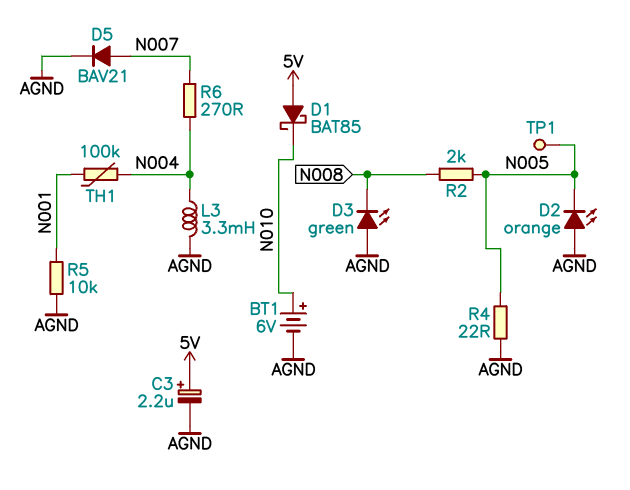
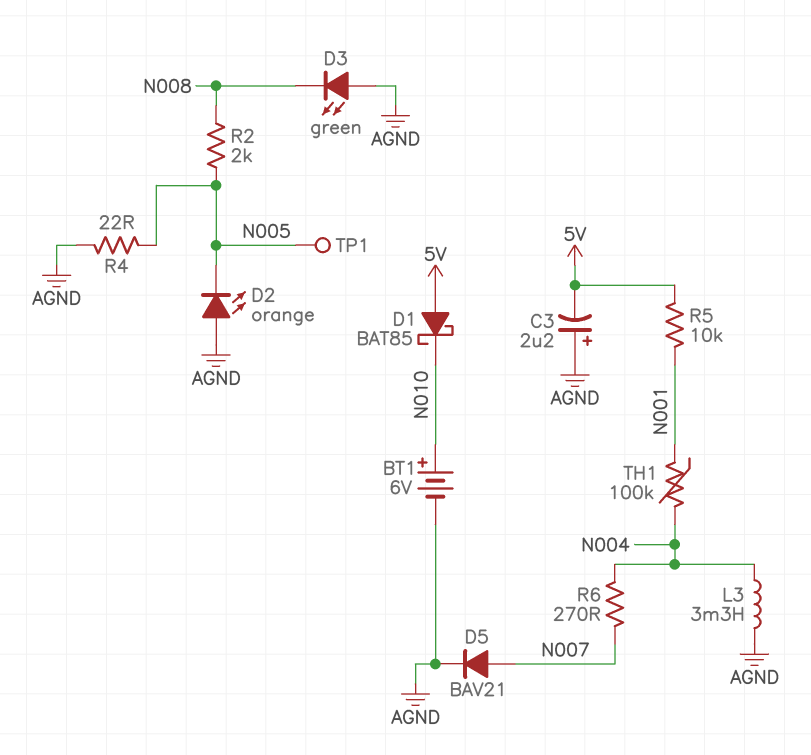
C3: 2.2uF (plus 5V, minus AGND) -> 2.2uF (plus AGND, minus 5V)
R5: 10k (AGND, N001) -> 10k (5V, N001)

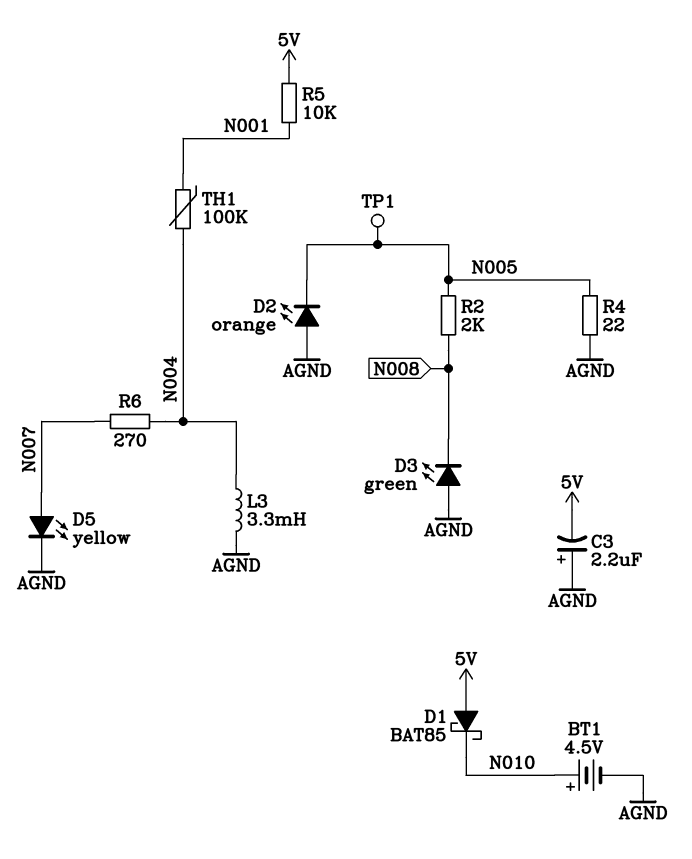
BT1: 6V (plus N010, minus AGND) -> 4.5V (plus N010, minus AGND)
D5: diode BAV21 (A N007, K AGND) -> LED yellow (A N007, K AGND)

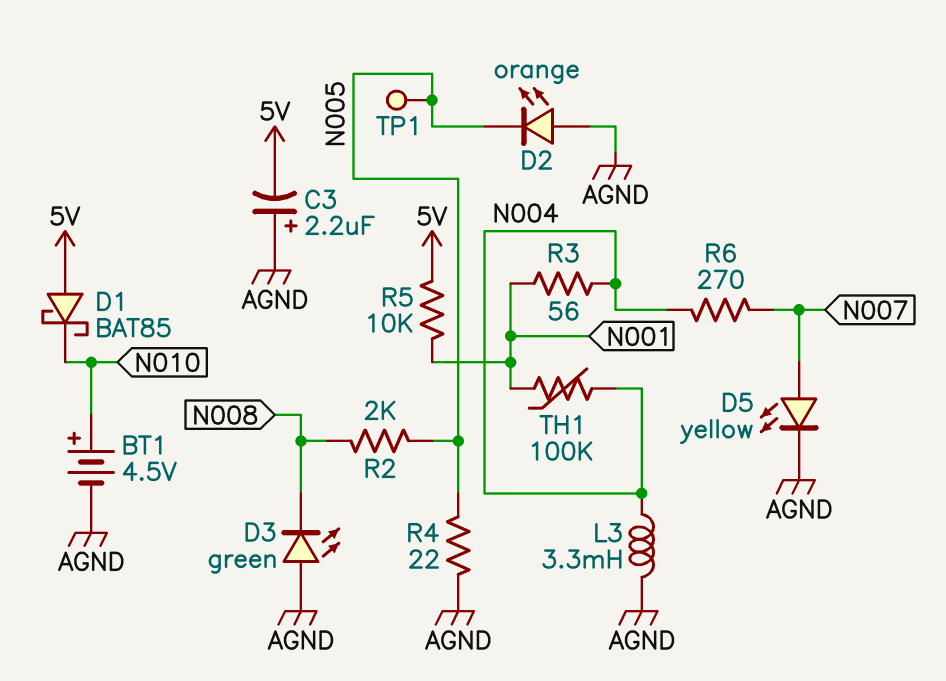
R3: none -> 56 (N001, N004)

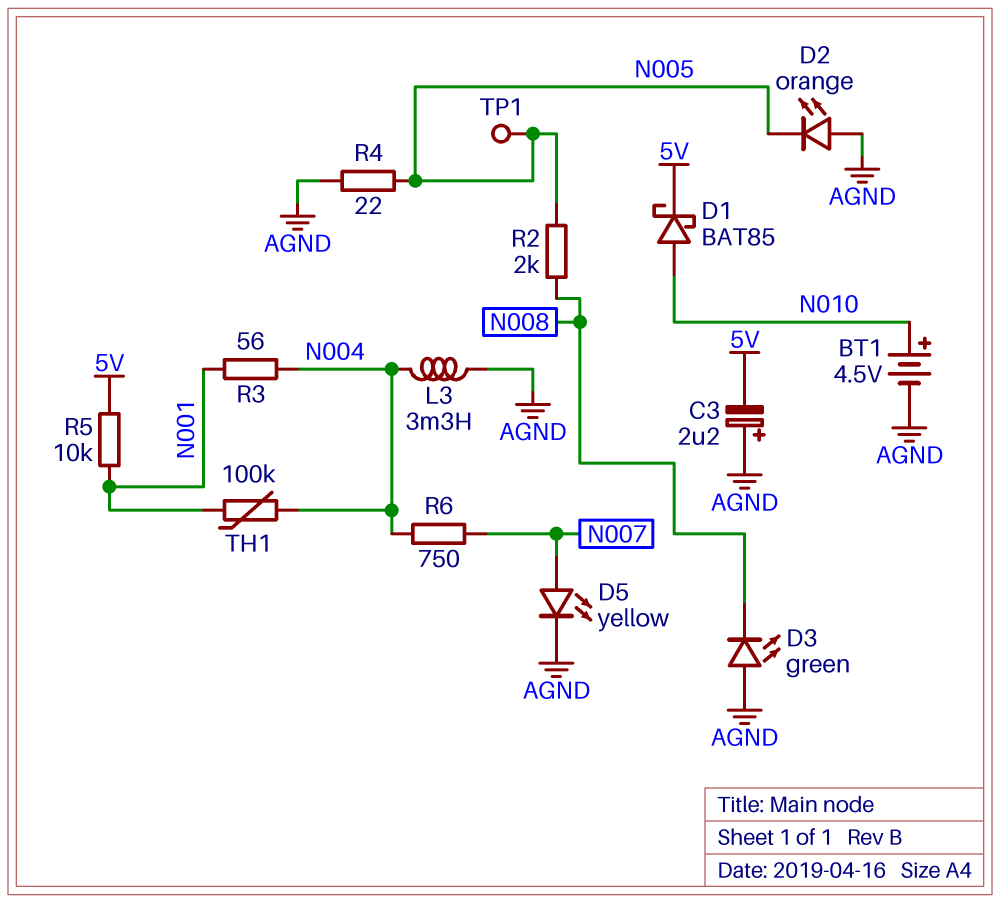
D1: schottky BAT85 (A 5V, K N010) -> schottky BAT85 (A N010, K 5V)
R6: 270 (N004, N007) -> 750 (N004, N007)

